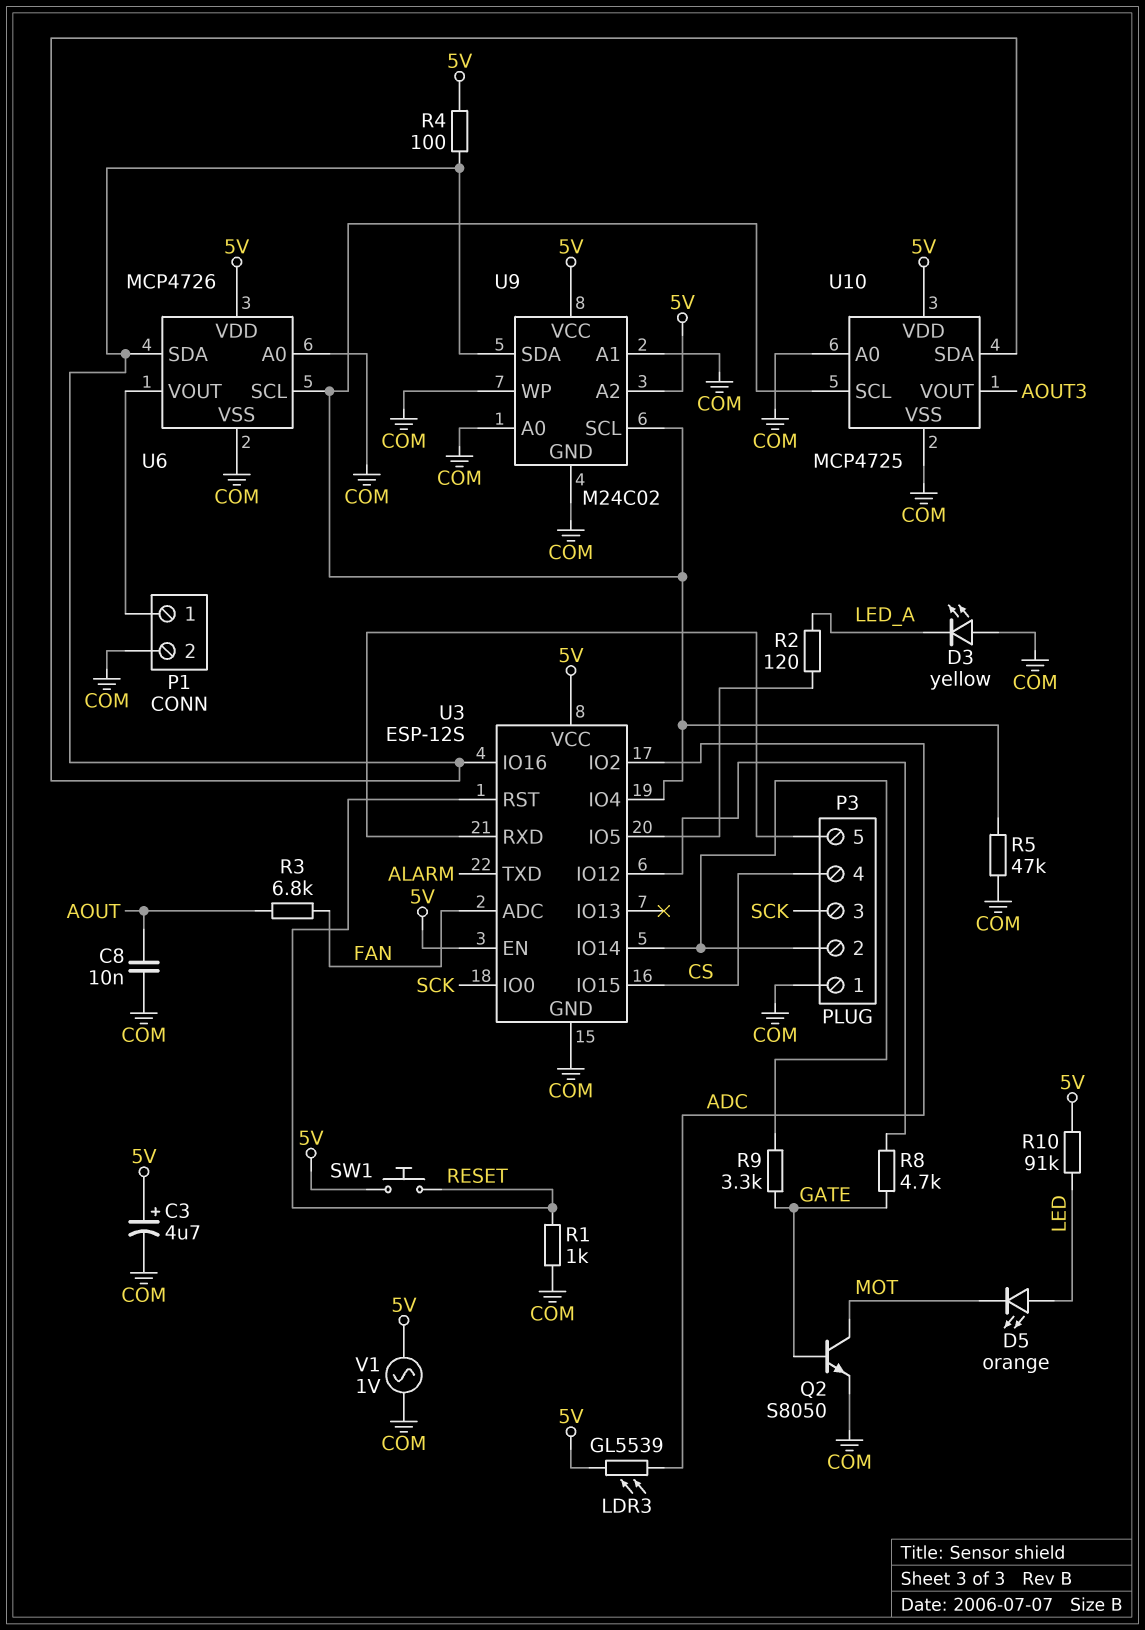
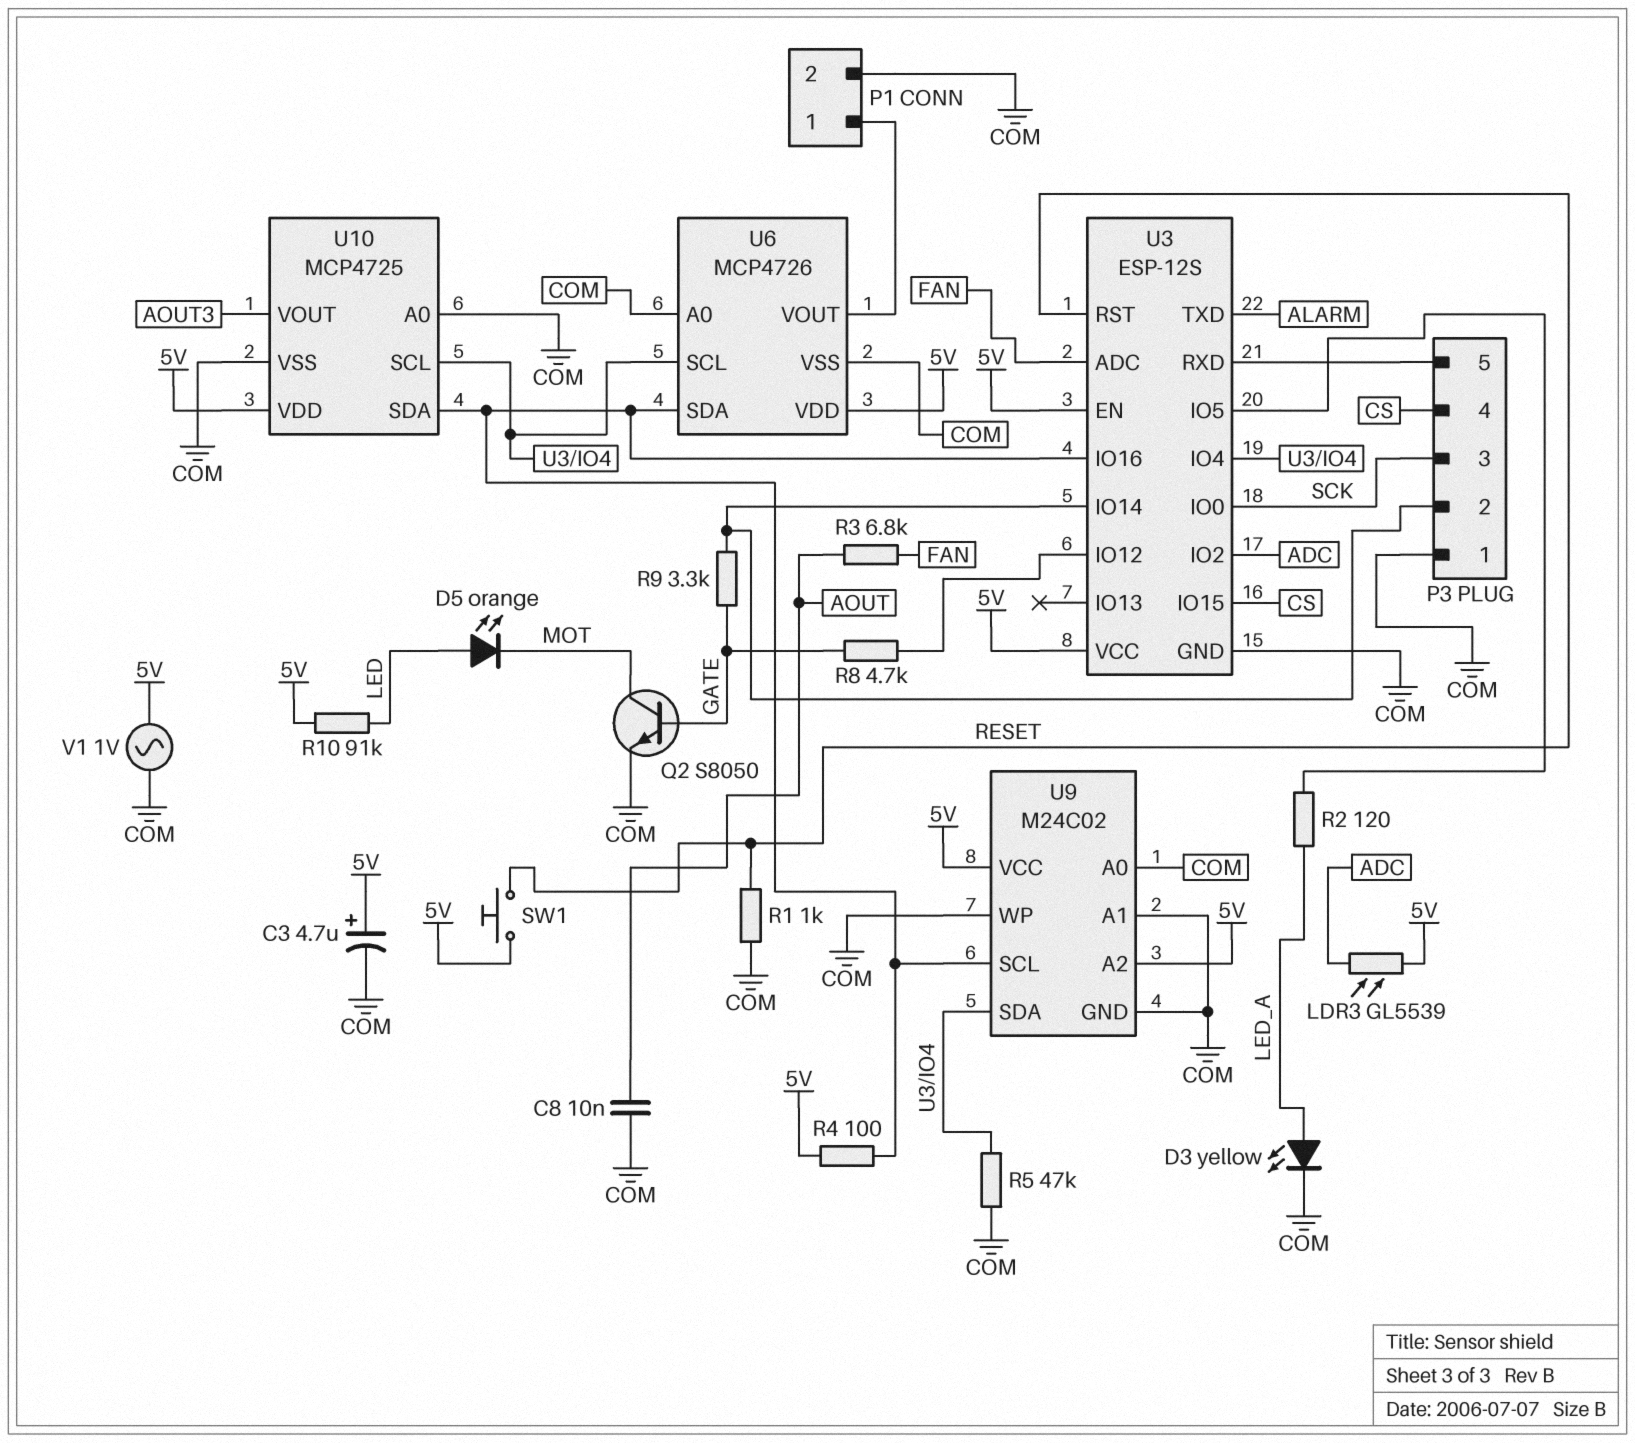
D3: LED yellow (A COM, K LED_A) -> LED yellow (A LED_A, K COM)
U9 pin SCL: U3/IO4 -> U3/IO16
U9 pin SDA: U3/IO16 -> U3/IO4

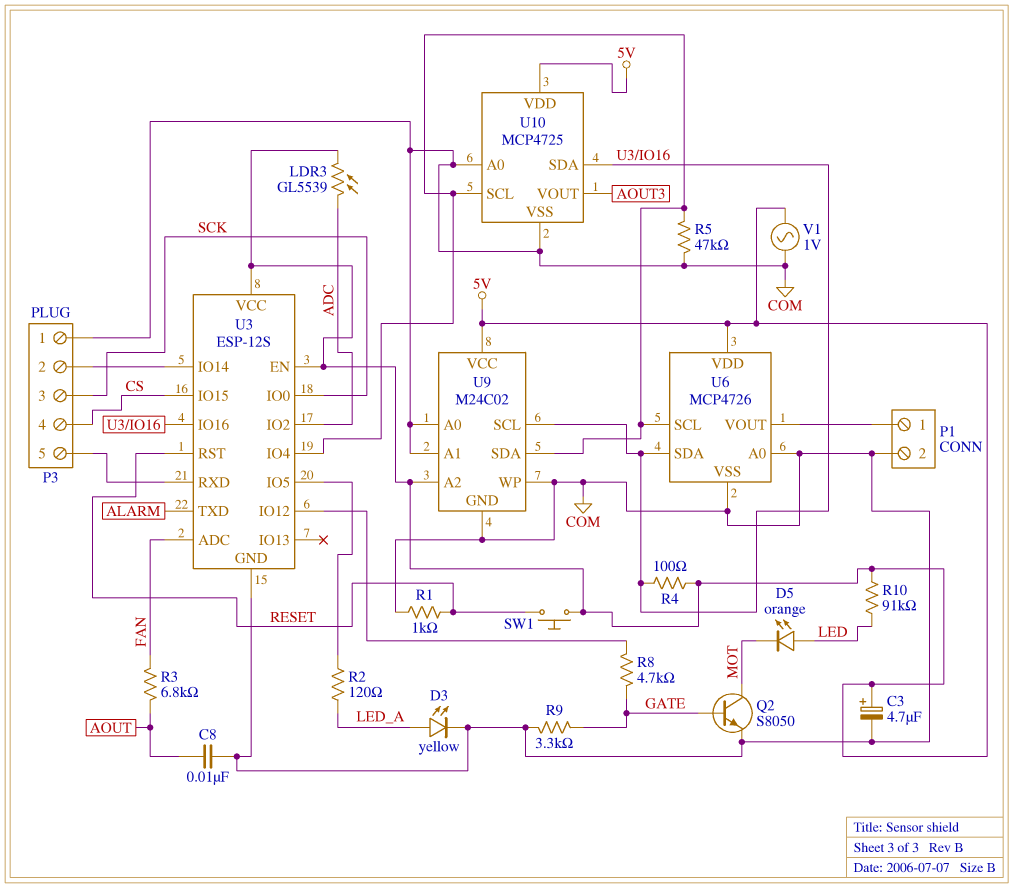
R9: 3.3k (GATE, P3/2) -> 3.3k (COM, GATE)

